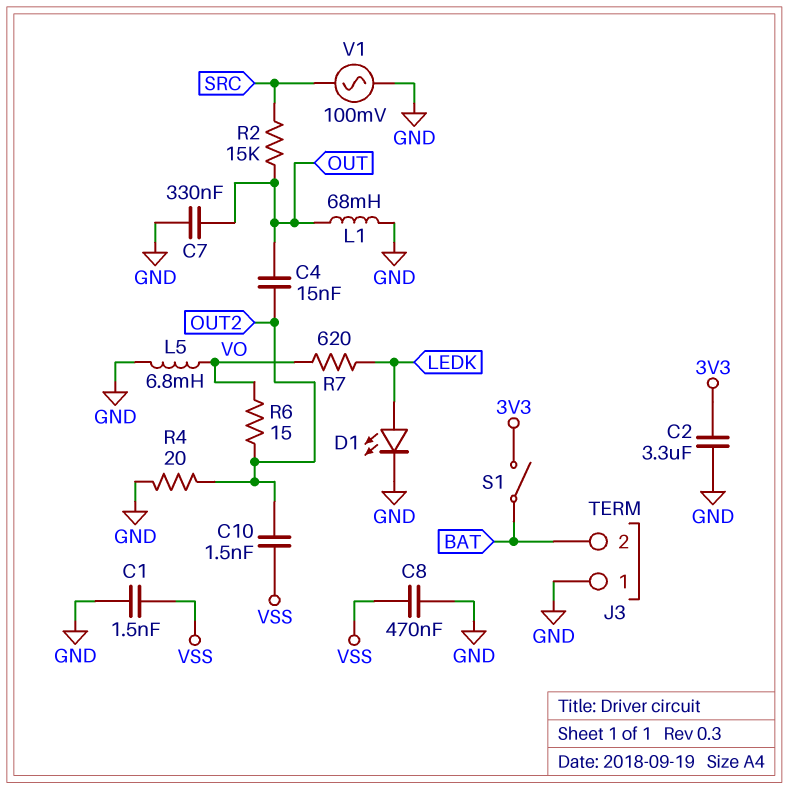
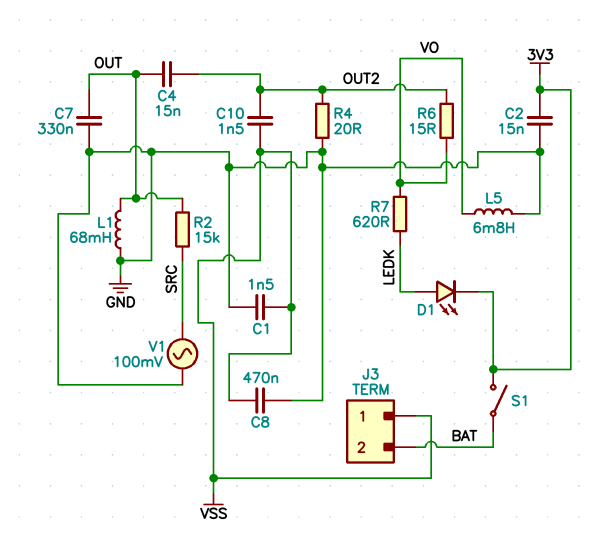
C2: 3.3uF (3V3, GND) -> 15nF (3V3, GND)
D1: LED (A LEDK, K GND) -> LED (A LEDK, K 3V3)
J3 pin 1: GND -> VSS

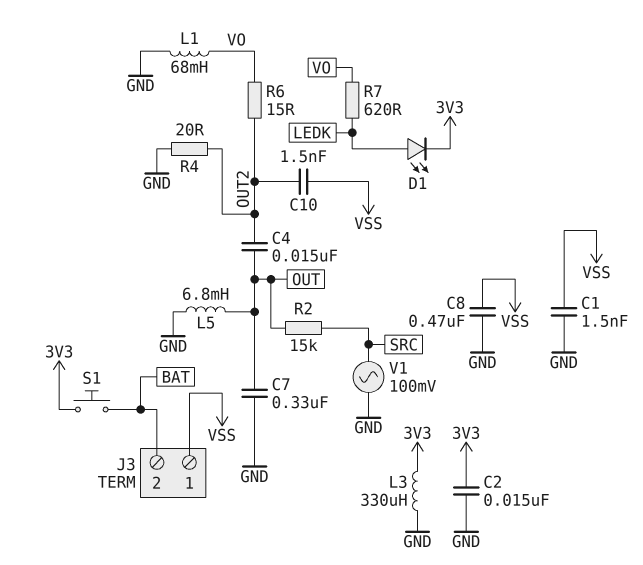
L1: 68mH (GND, OUT) -> 68mH (GND, VO)
L3: none -> 330uH (3V3, GND)
L5: 6.8mH (GND, VO) -> 6.8mH (GND, OUT)
S1: switch (3V3, BAT) -> button (3V3, BAT)

